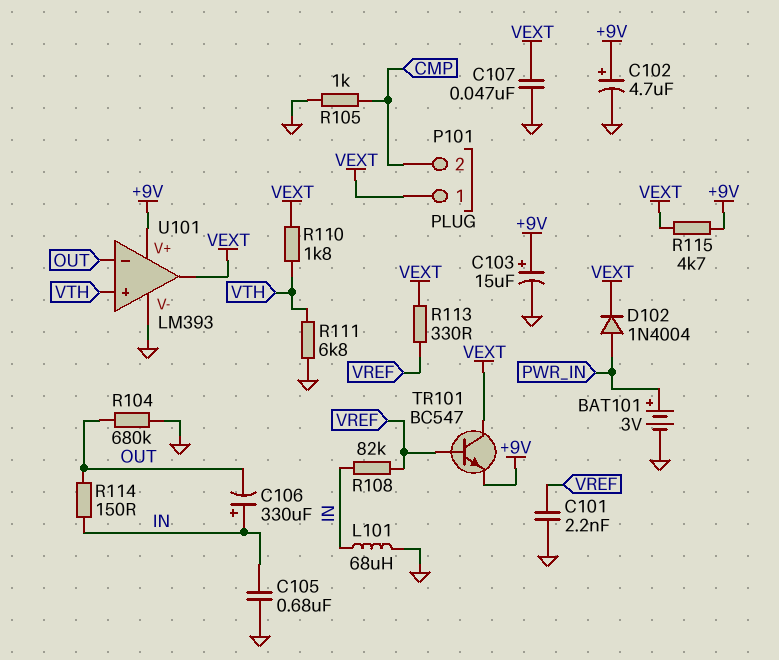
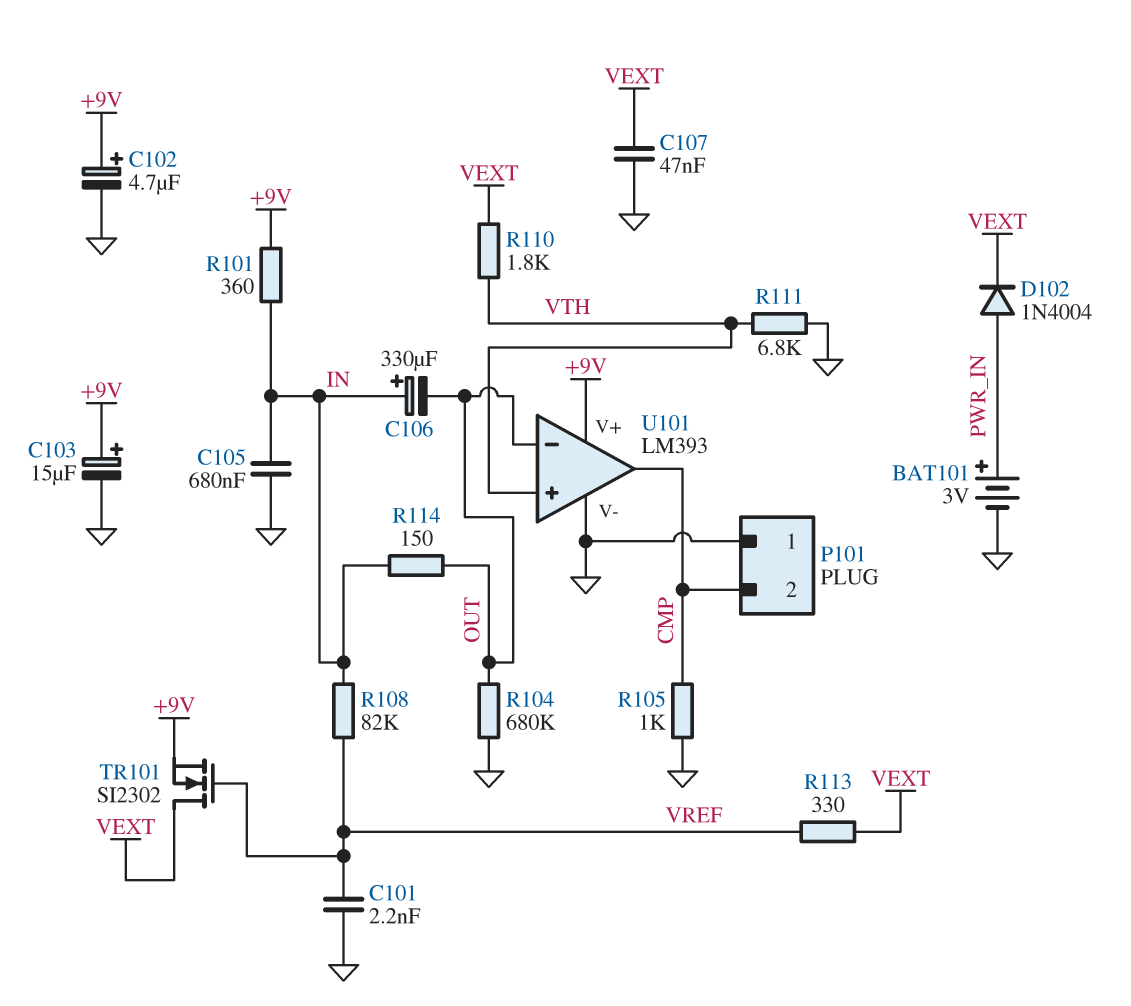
L101: 68uH (GND, IN) -> none
P101 pin 1: VEXT -> GND
R101: none -> 360 (+9V, IN)
R115: 4.7k (+9V, VEXT) -> none
TR101: NPN BC547 (B VREF, C VEXT, E +9V) -> NMOS SI2302 (G VREF, D VEXT, S +9V)
U101 pin out: VEXT -> CMP

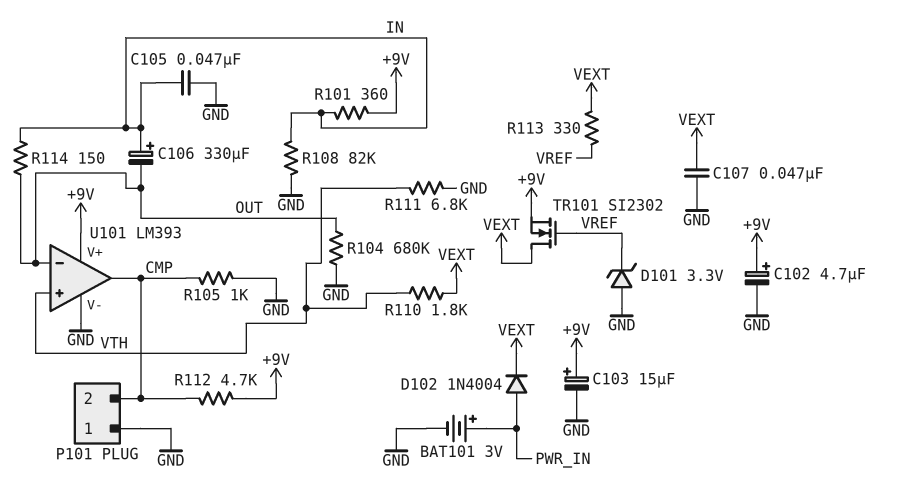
C101: 2.2nF (GND, VREF) -> none
C105: 680nF (GND, IN) -> 47nF (GND, IN)
D101: none -> zener 3.3V (A GND, K VREF)
R108: 82k (IN, VREF) -> 82k (GND, IN)
R112: none -> 4.7k (+9V, CMP)

